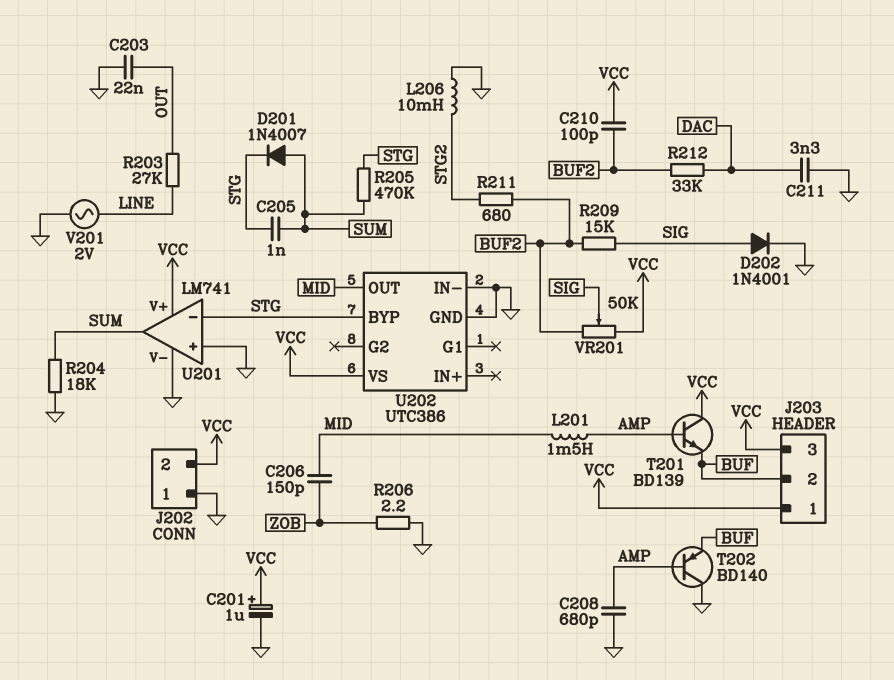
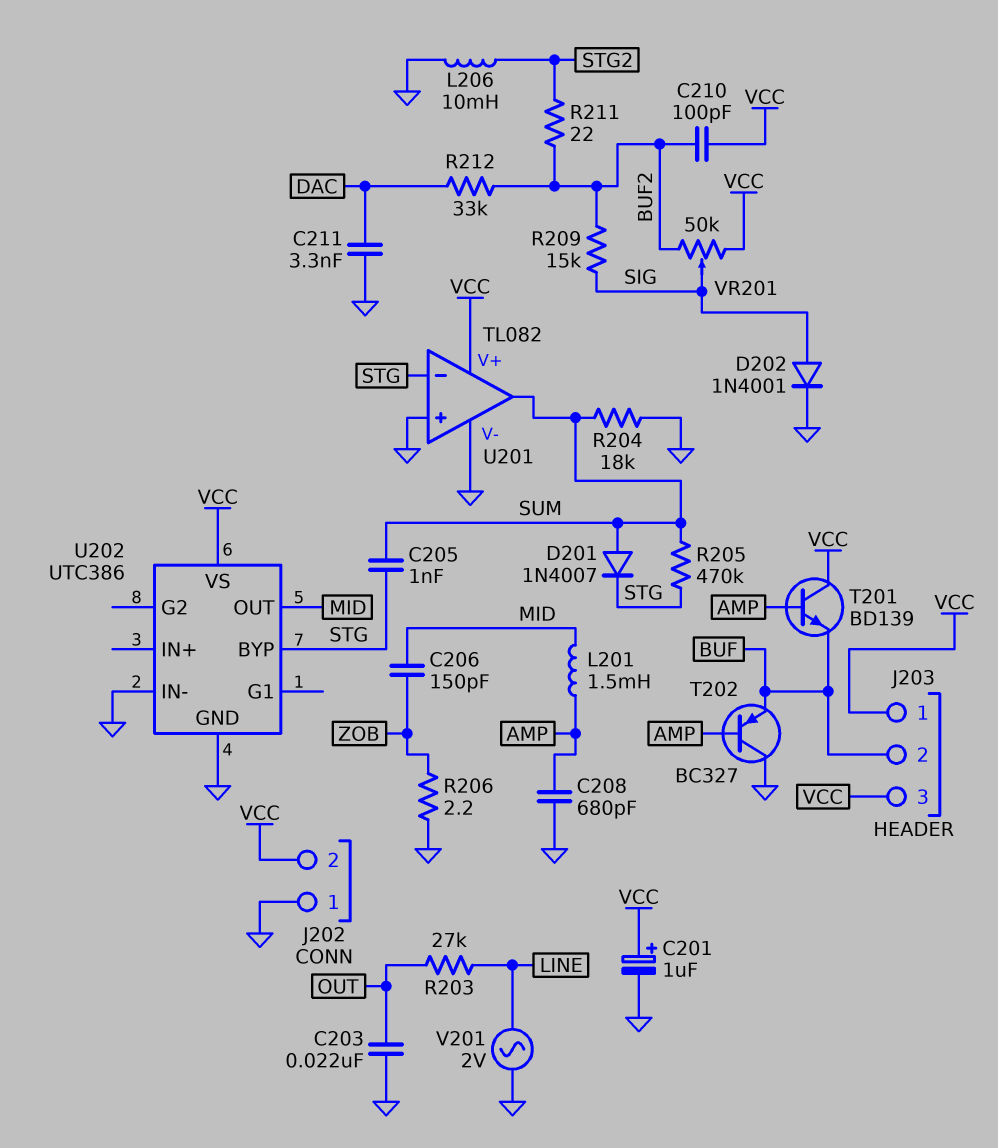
R211: 680 (BUF2, STG2) -> 22 (BUF2, STG2)
T202: PNP BD140 (B AMP, C GND, E BUF) -> PNP BC327 (B AMP, C GND, E BUF)
U201: LM741 -> TL082

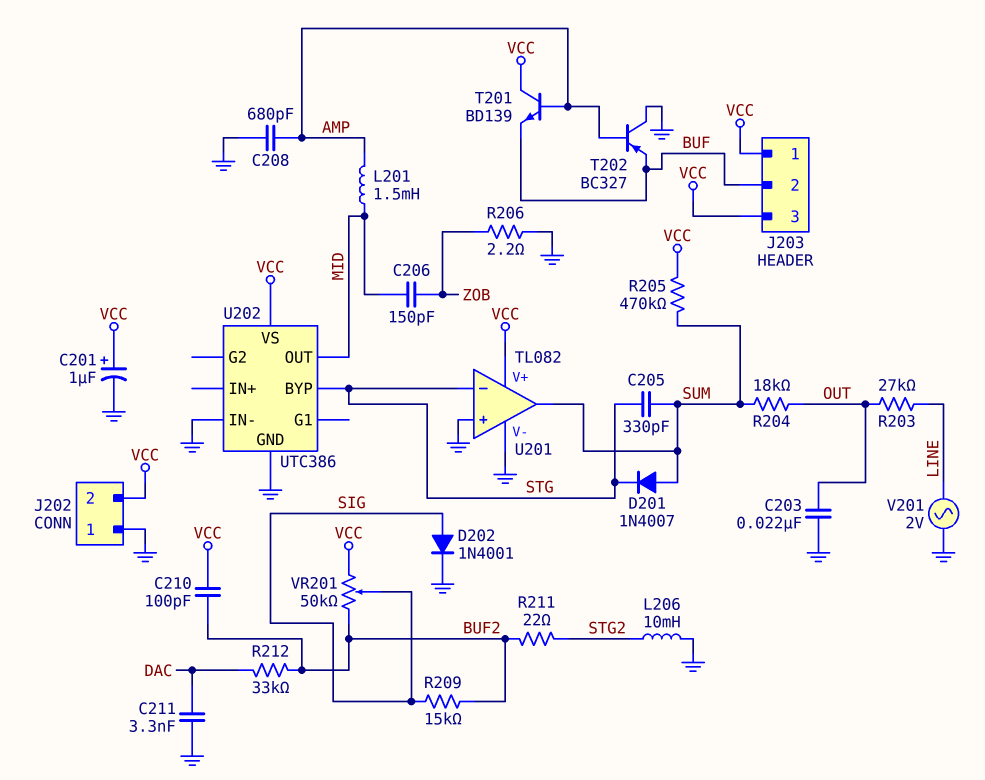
C205: 1nF (STG, SUM) -> 330pF (STG, SUM)
R204: 18k (GND, SUM) -> 18k (OUT, SUM)
R205: 470k (STG, SUM) -> 470k (SUM, VCC)

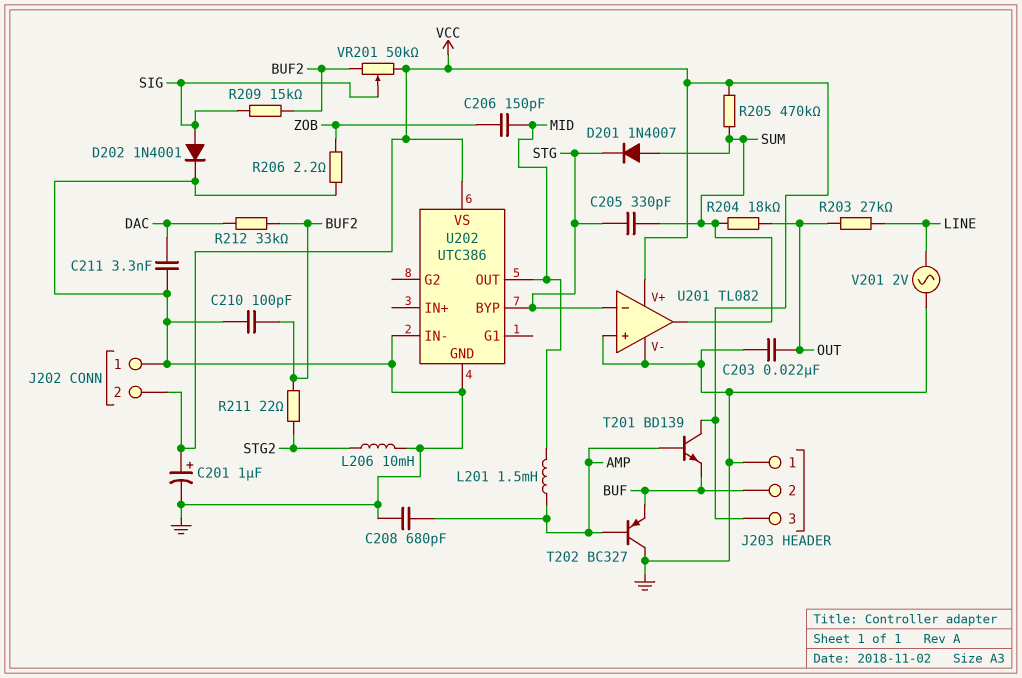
C210: 100pF (BUF2, VCC) -> 100pF (BUF2, GND)
J203 pin 1: VCC -> GND

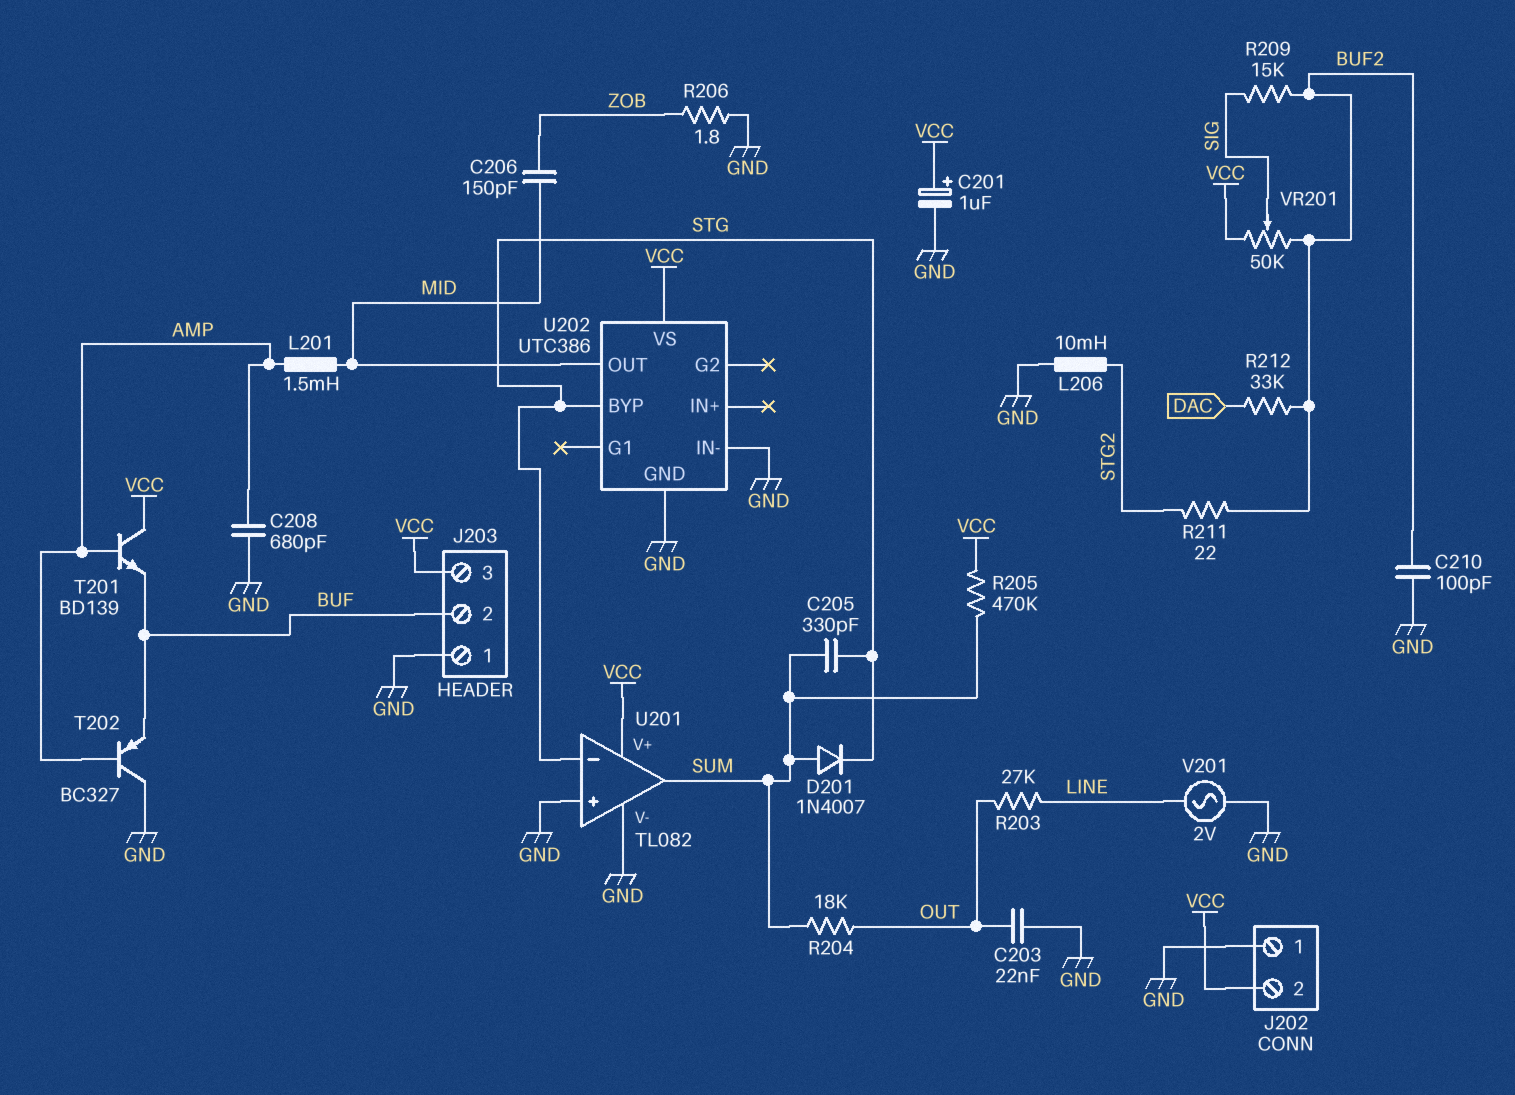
C211: 3.3nF (DAC, GND) -> none
D202: diode 1N4001 (A SIG, K GND) -> none
R206: 2.2 (GND, ZOB) -> 1.8 (GND, ZOB)

